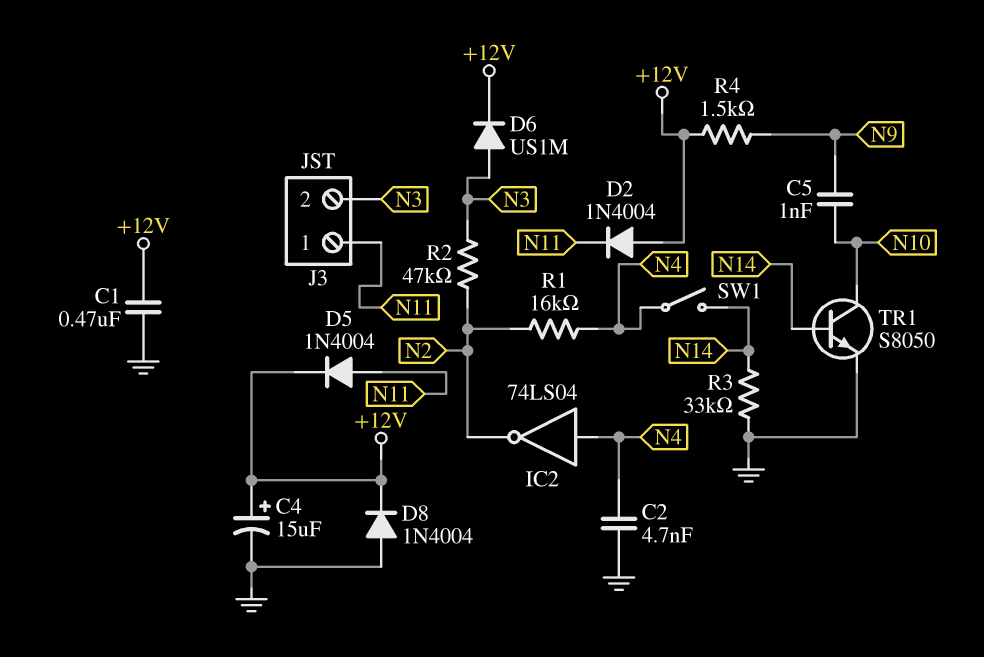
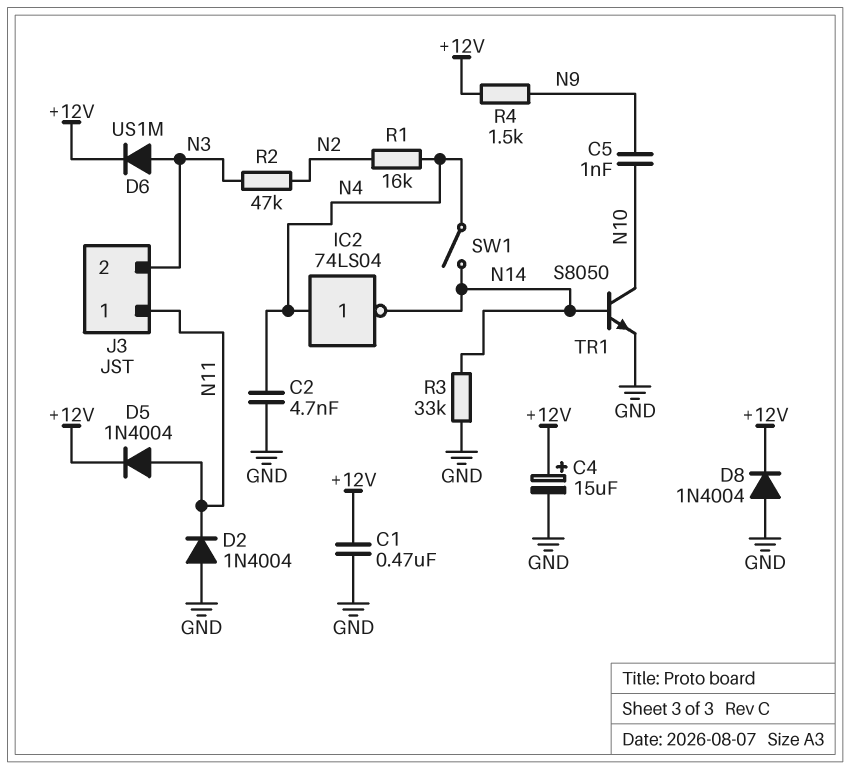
D2: diode 1N4004 (A +12V, K N11) -> diode 1N4004 (A GND, K N11)
IC2: NOT 74LS04 (in N4, out N2) -> NOT 74LS04 (in N4, out N14)

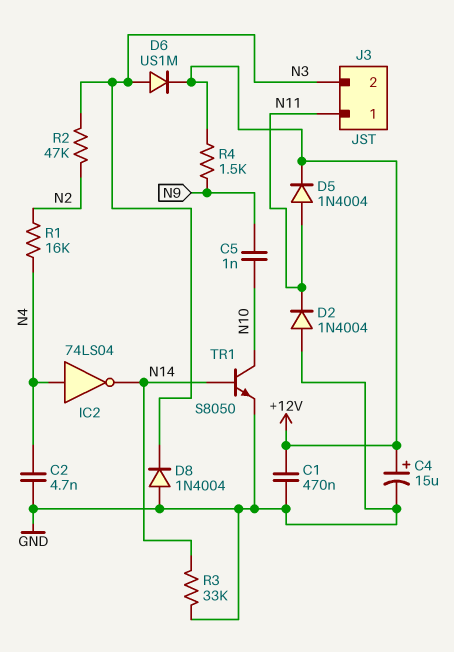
D8: diode 1N4004 (A GND, K +12V) -> diode 1N4004 (A GND, K N3)
SW1: switch (N4, N14) -> none

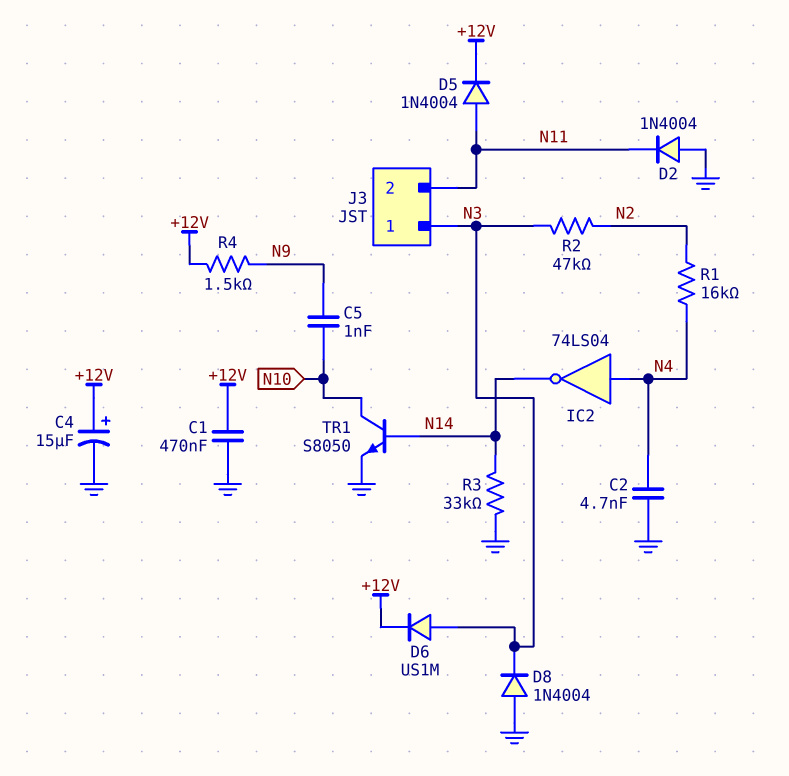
J3 pin 1: N11 -> N3
J3 pin 2: N3 -> N11

